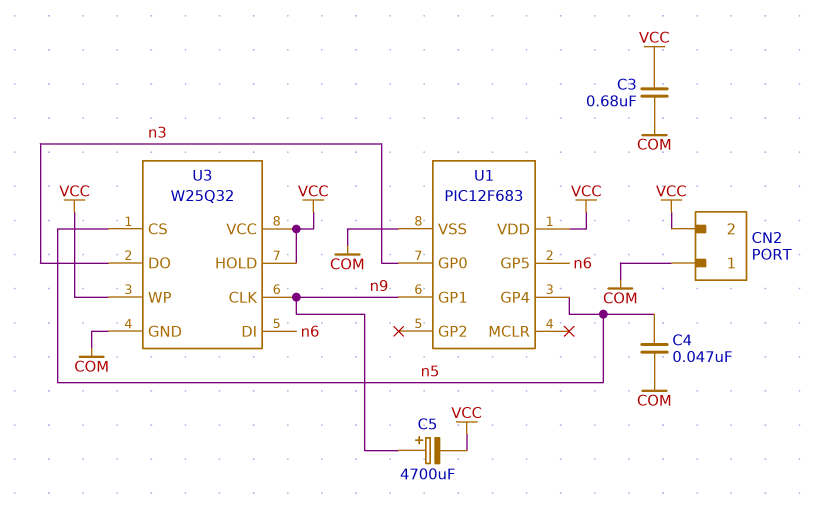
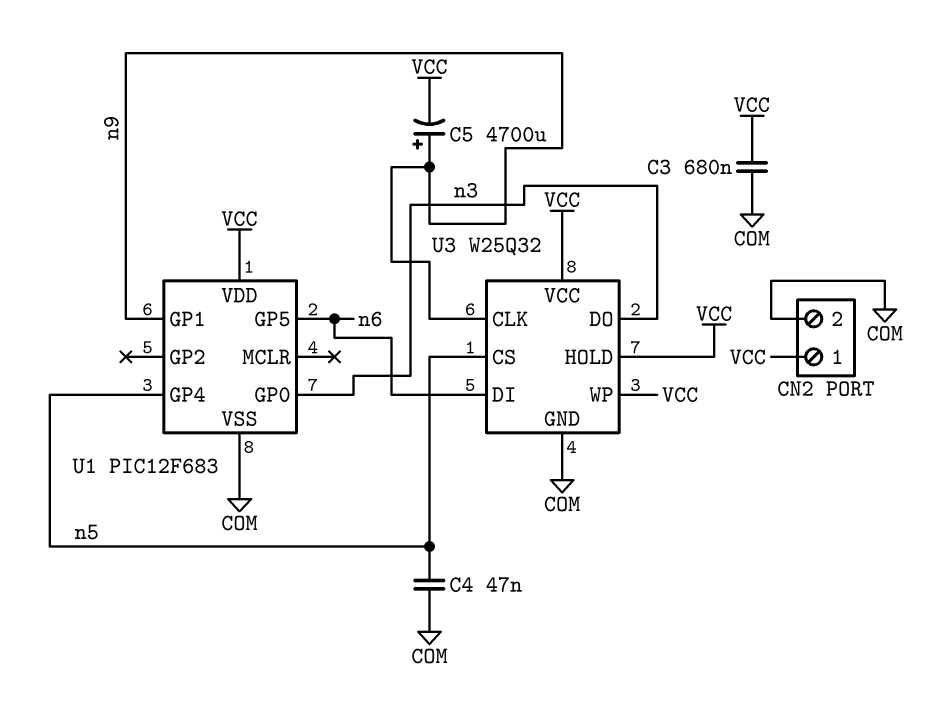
CN2 pin 1: COM -> VCC
CN2 pin 2: VCC -> COM

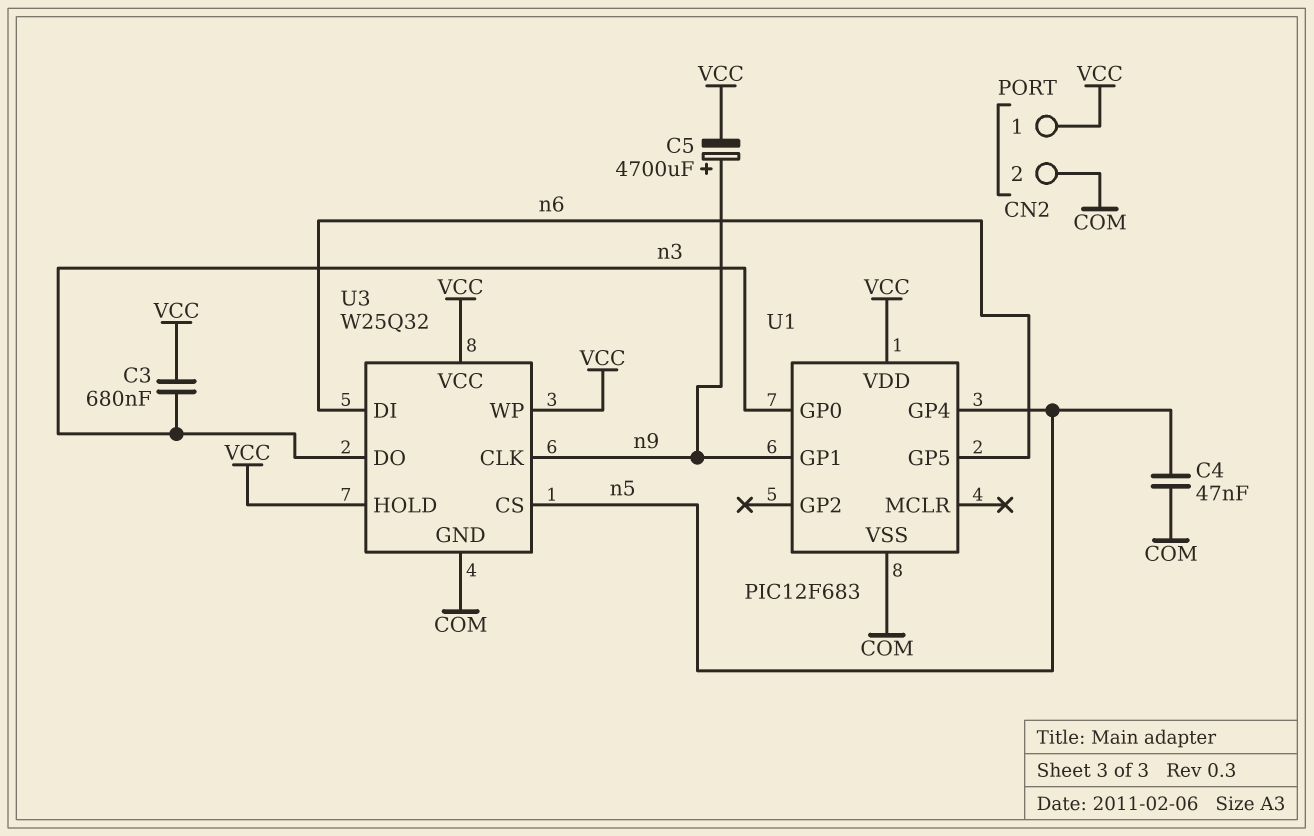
C3: 680nF (COM, VCC) -> 680nF (VCC, n3)

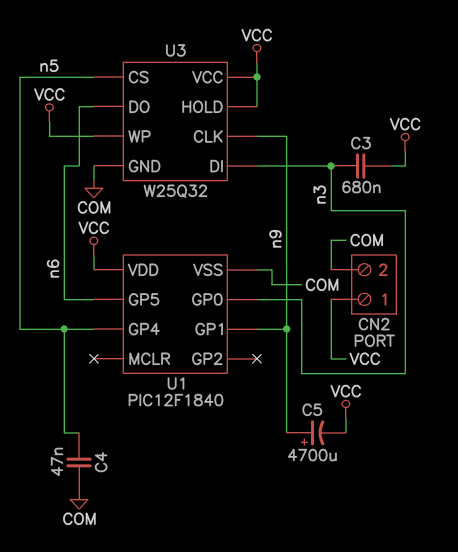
U1: PIC12F683 -> PIC12F1840
U3 pin DI: n6 -> n3
U3 pin DO: n3 -> n6

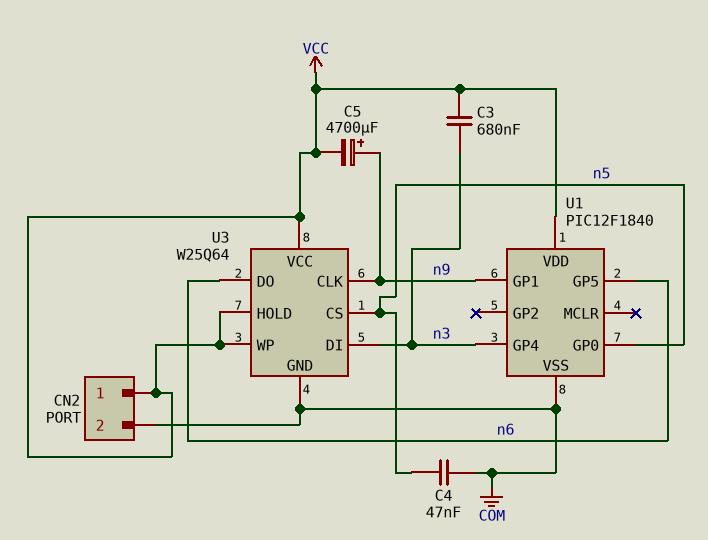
U1 pin GP0: n3 -> n5
U1 pin GP4: n5 -> n3
U3: W25Q32 -> W25Q64

